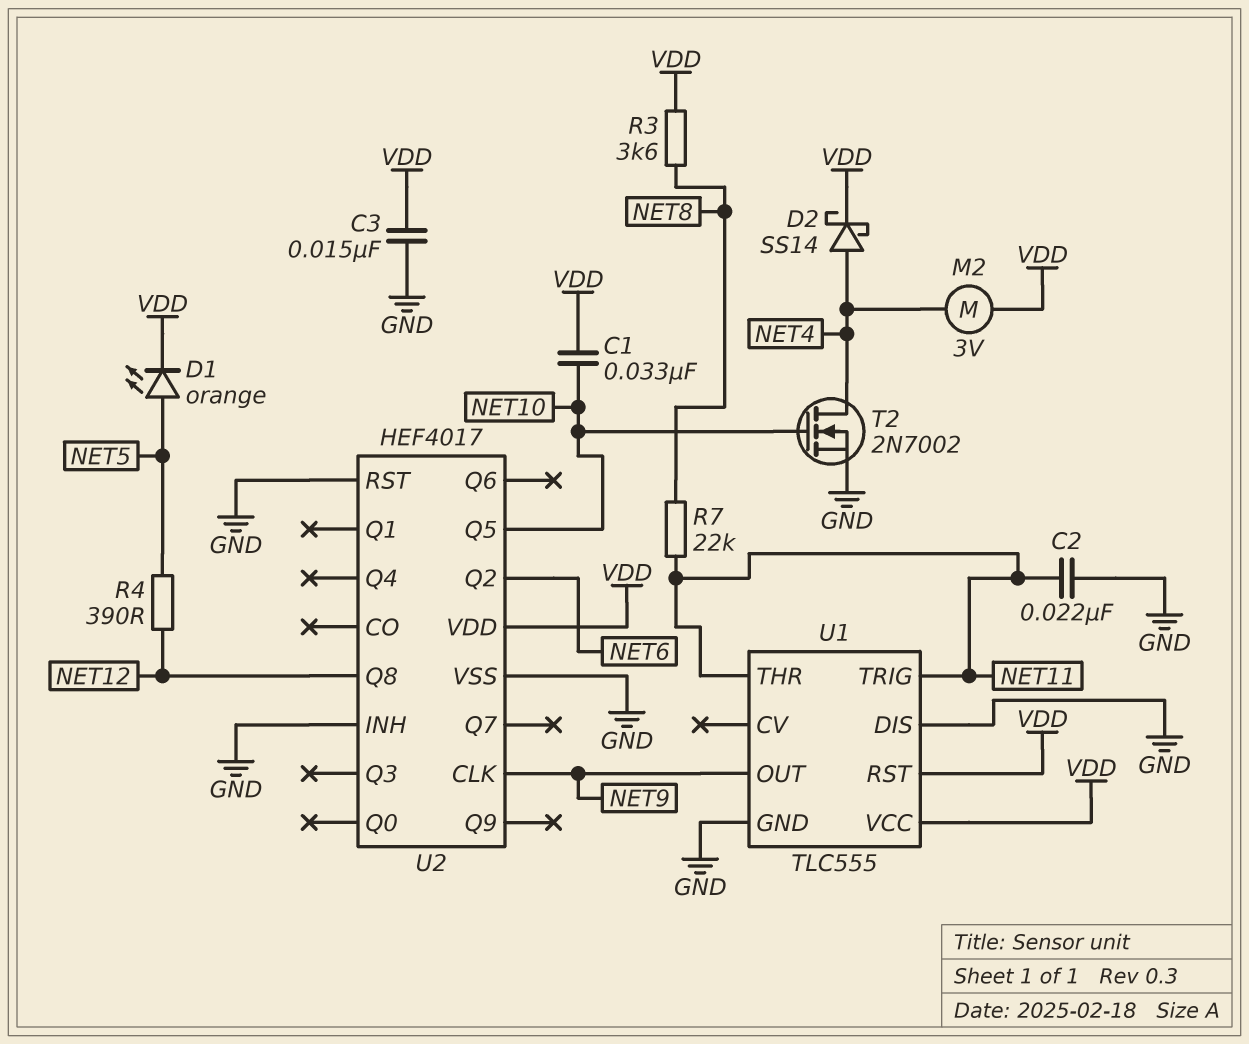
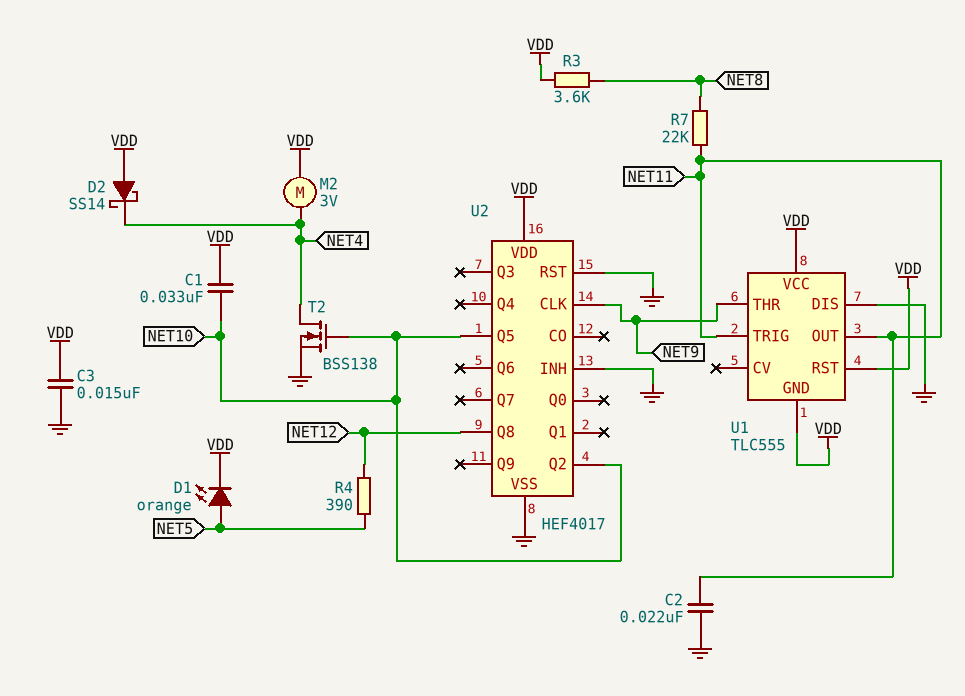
D2: schottky SS14 (A NET4, K VDD) -> schottky SS14 (A VDD, K NET4)
T2: NMOS 2N7002 (G NET10, D NET4, S GND) -> NMOS BSS138 (G NET10, D NET4, S GND)
U1 pin GND: GND -> VDD
U1 pin OUT: NET9 -> NET11
U1 pin THR: NET11 -> NET9
U2 pin Q2: NET6 -> NET10

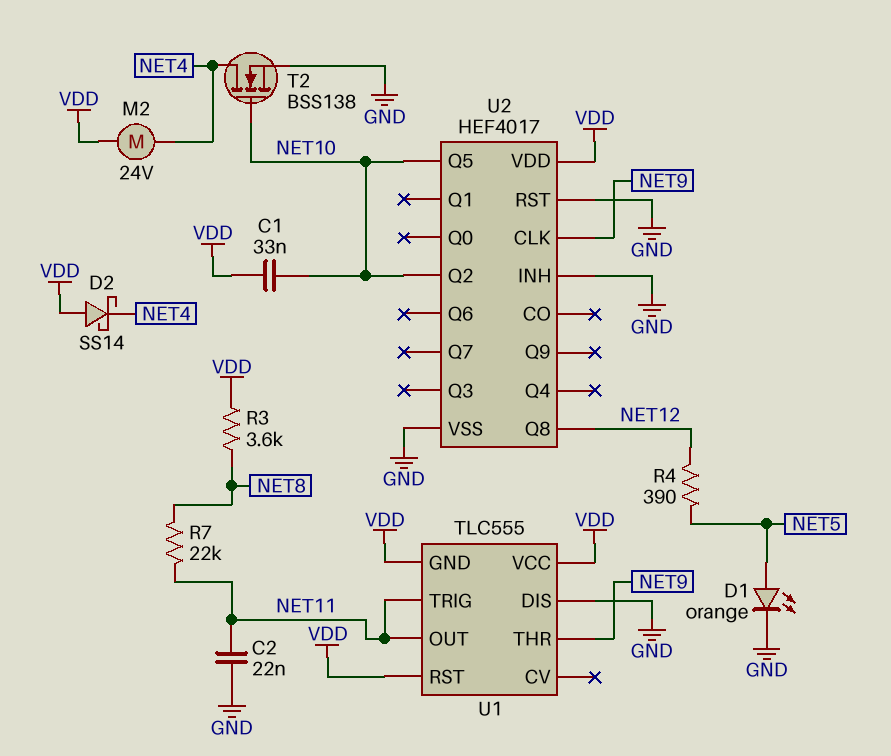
C3: 15nF (GND, VDD) -> none
D1: LED orange (A NET5, K VDD) -> LED orange (A NET5, K GND)
M2: motor 3V (NET4, VDD) -> motor 24V (NET4, VDD)

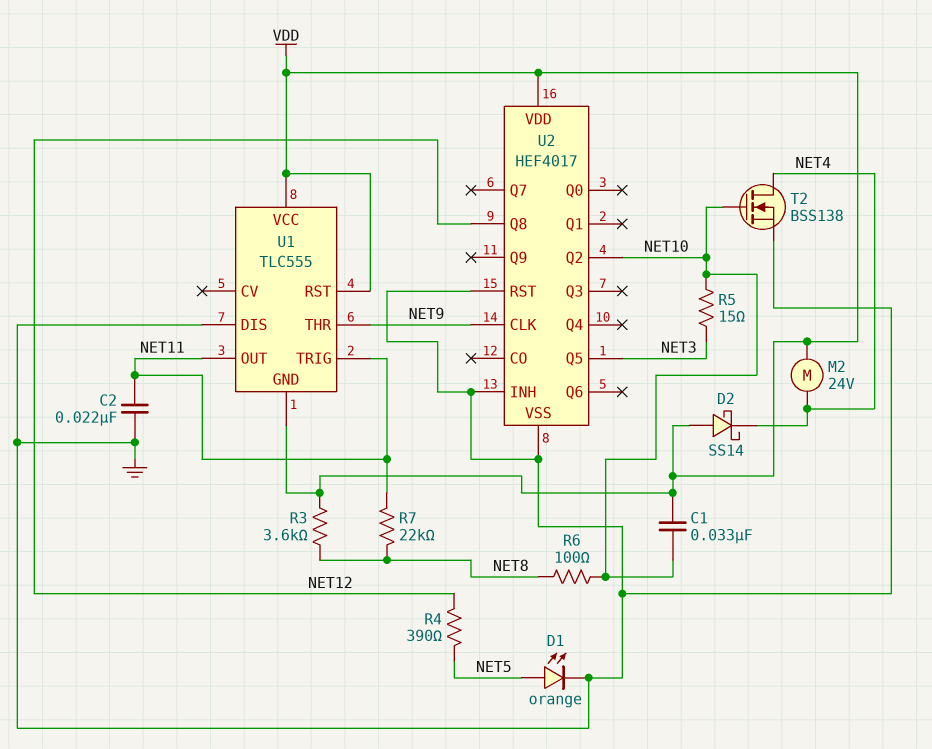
R5: none -> 15 (NET3, NET10)
R6: none -> 100 (NET8, NET10)
U2 pin Q5: NET10 -> NET3

